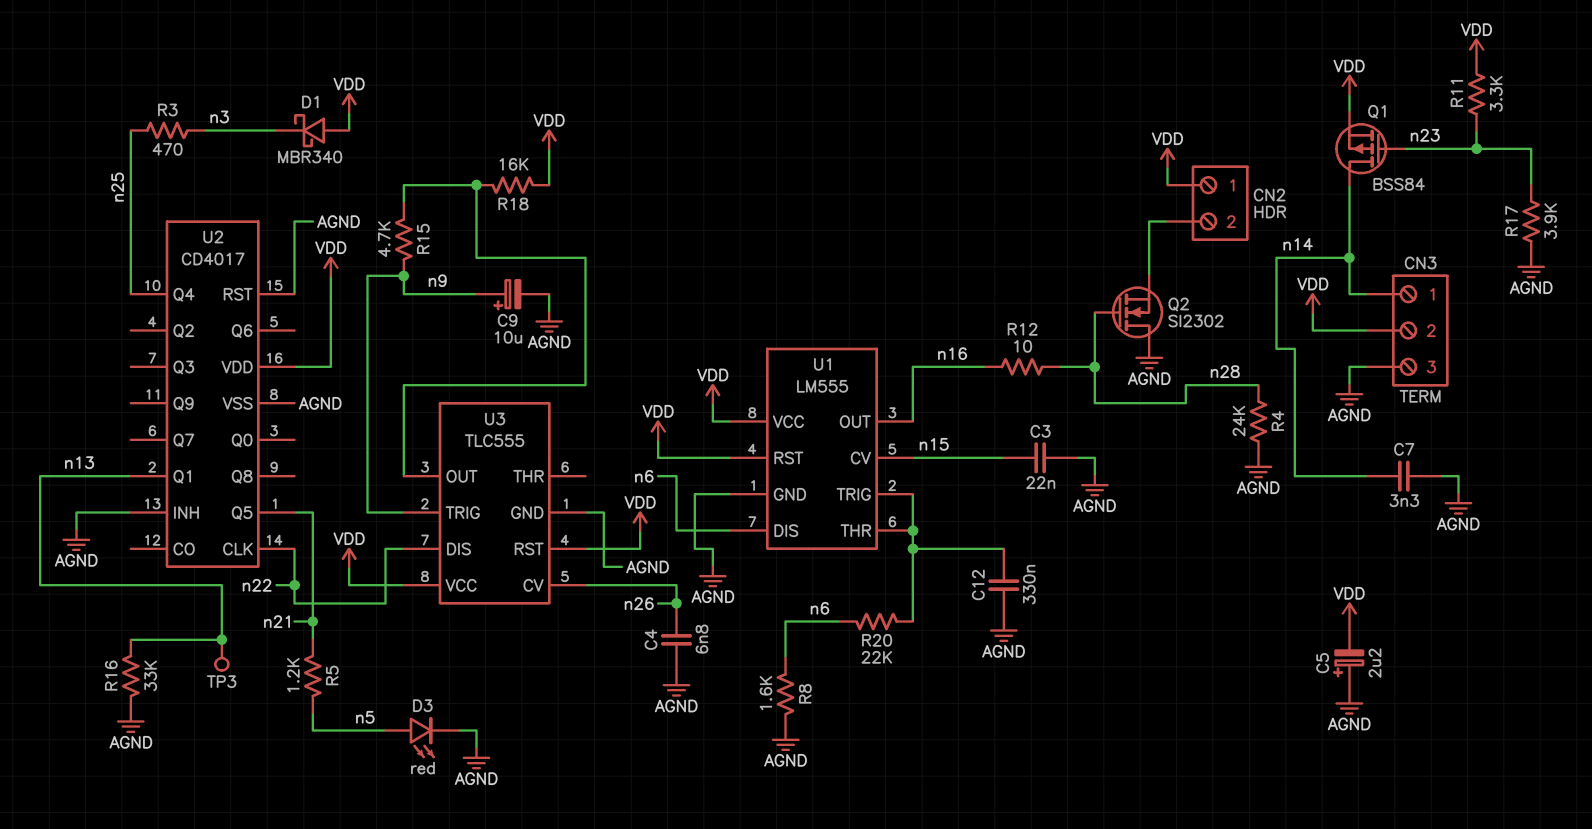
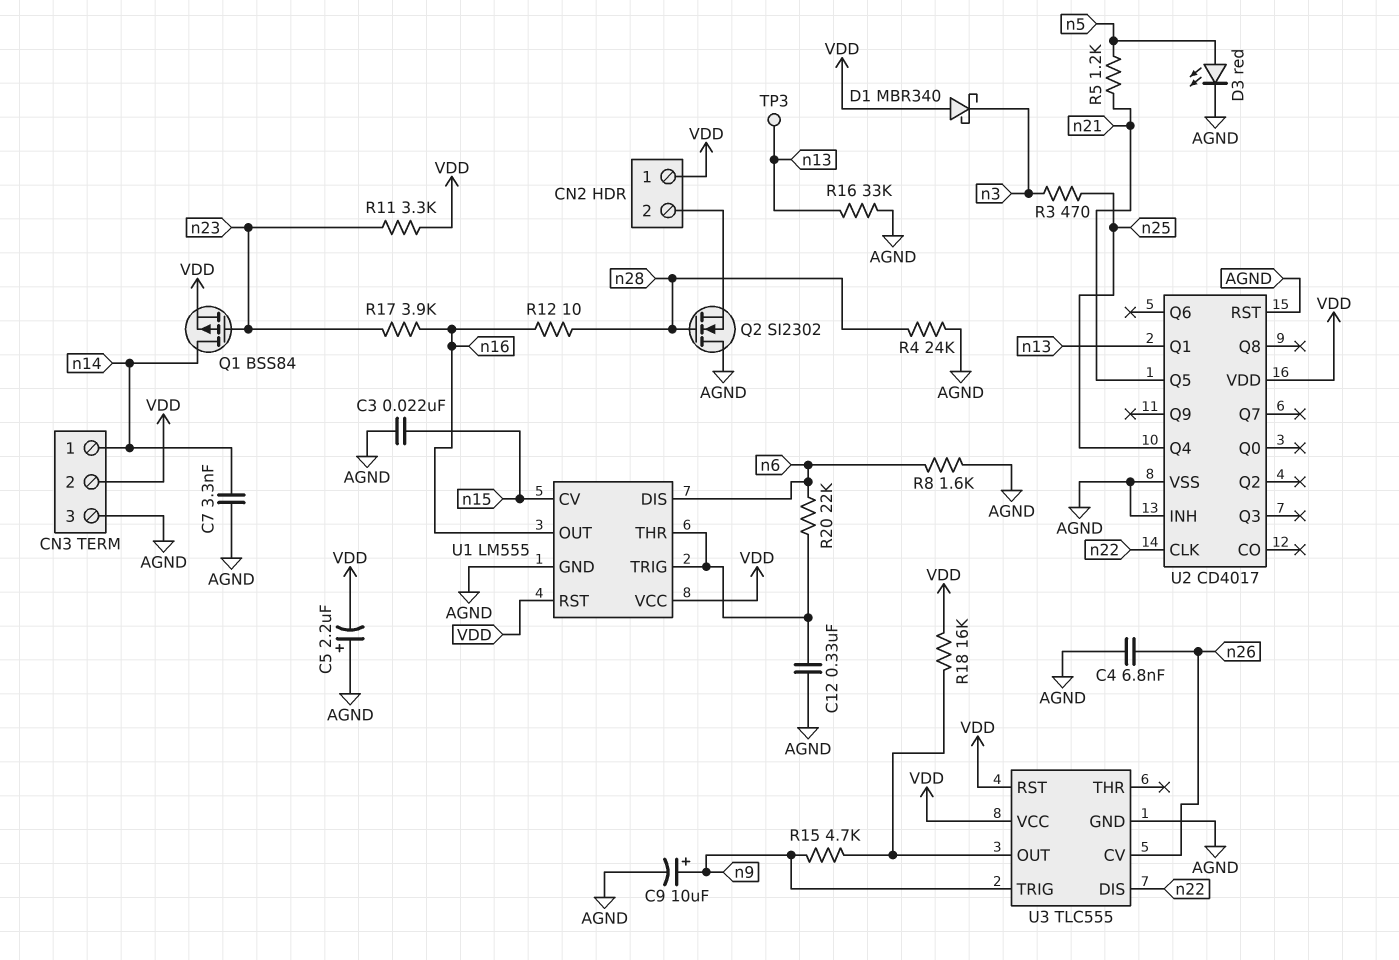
R17: 3.9k (AGND, n23) -> 3.9k (n16, n23)

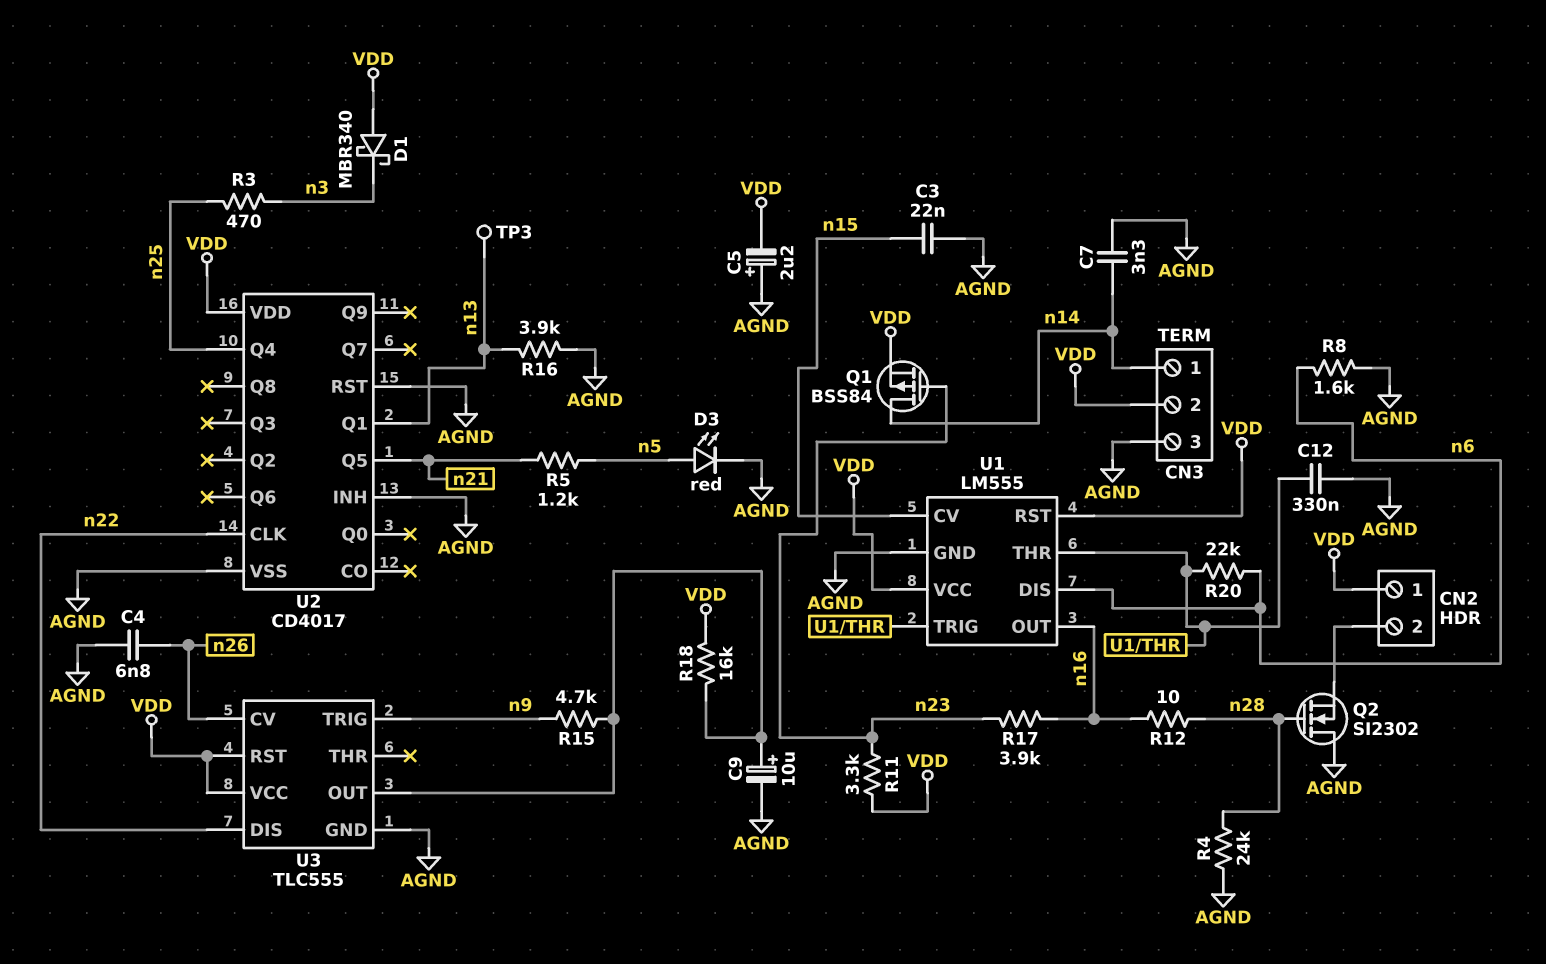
C9: 10uF (plus n9, minus AGND) -> 10uF (plus U3/OUT, minus AGND)
R16: 33k (AGND, n13) -> 3.9k (AGND, n13)

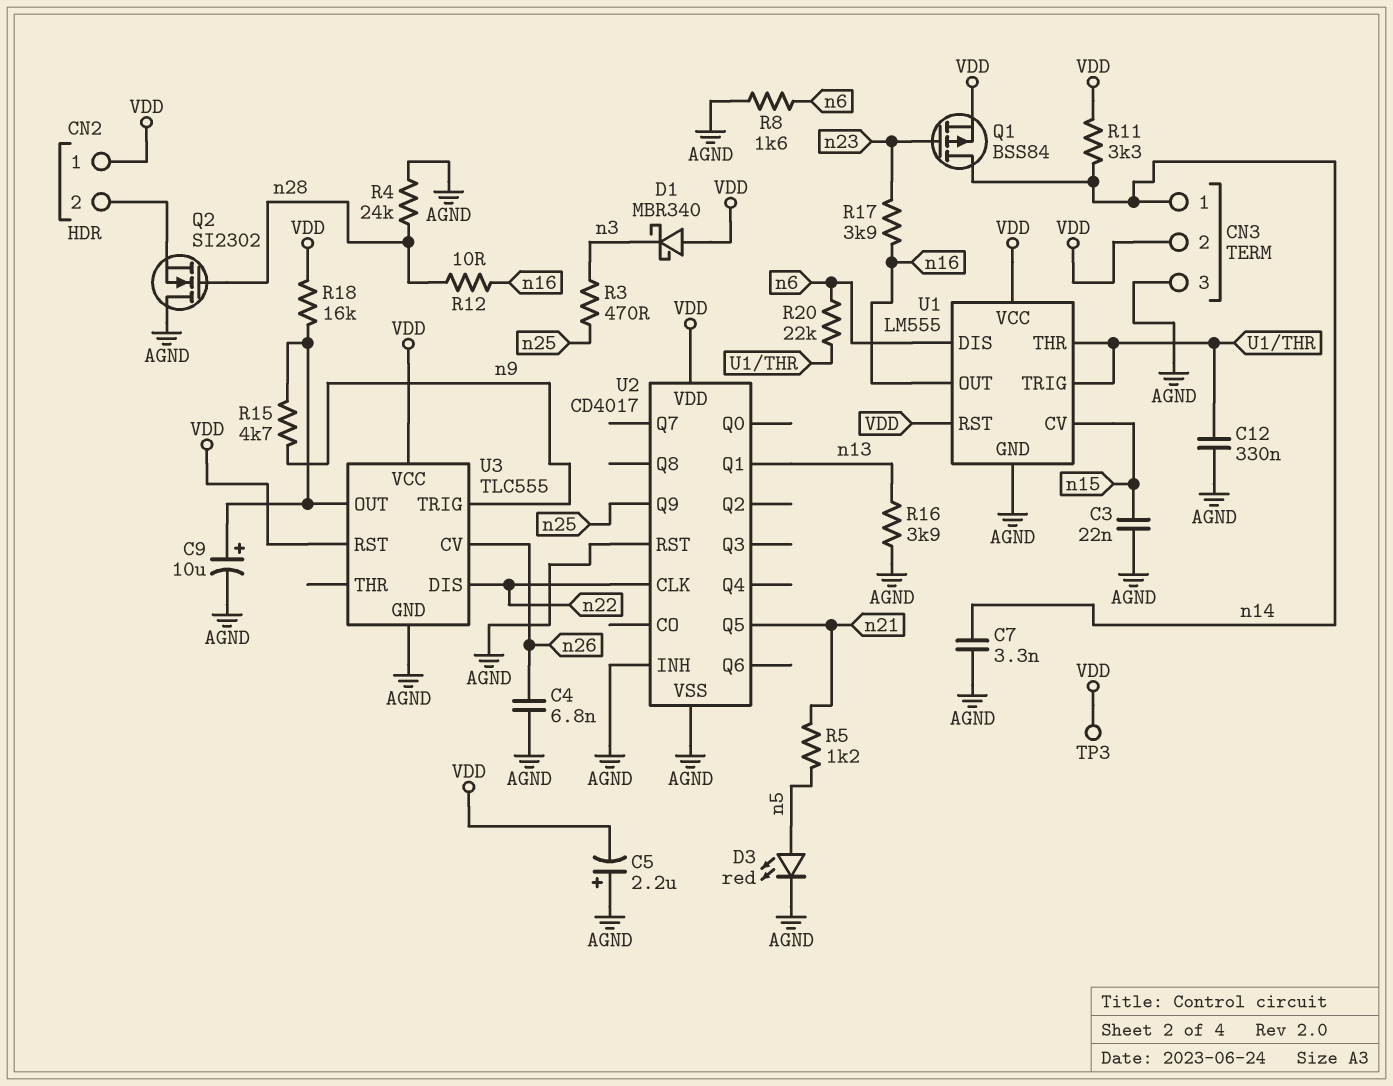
R11: 3.3k (VDD, n23) -> 3.3k (VDD, n14)
TP3: test point (n13) -> test point (VDD)
U2 pin Q4: n25 -> none
U2 pin Q9: none -> n25

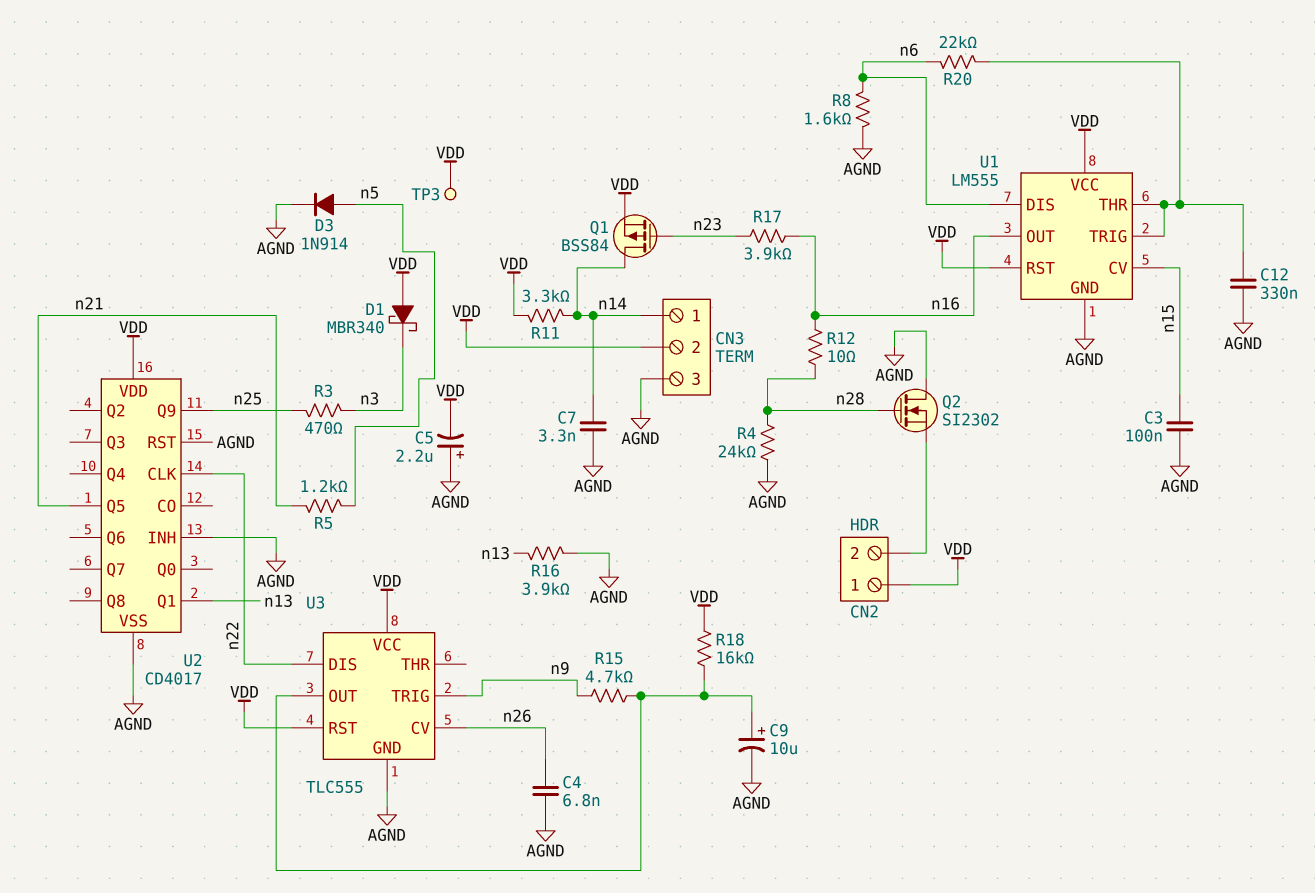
C3: 22nF (AGND, n15) -> 100nF (AGND, n15)
D3: LED red (A n5, K AGND) -> diode 1N914 (A n5, K AGND)

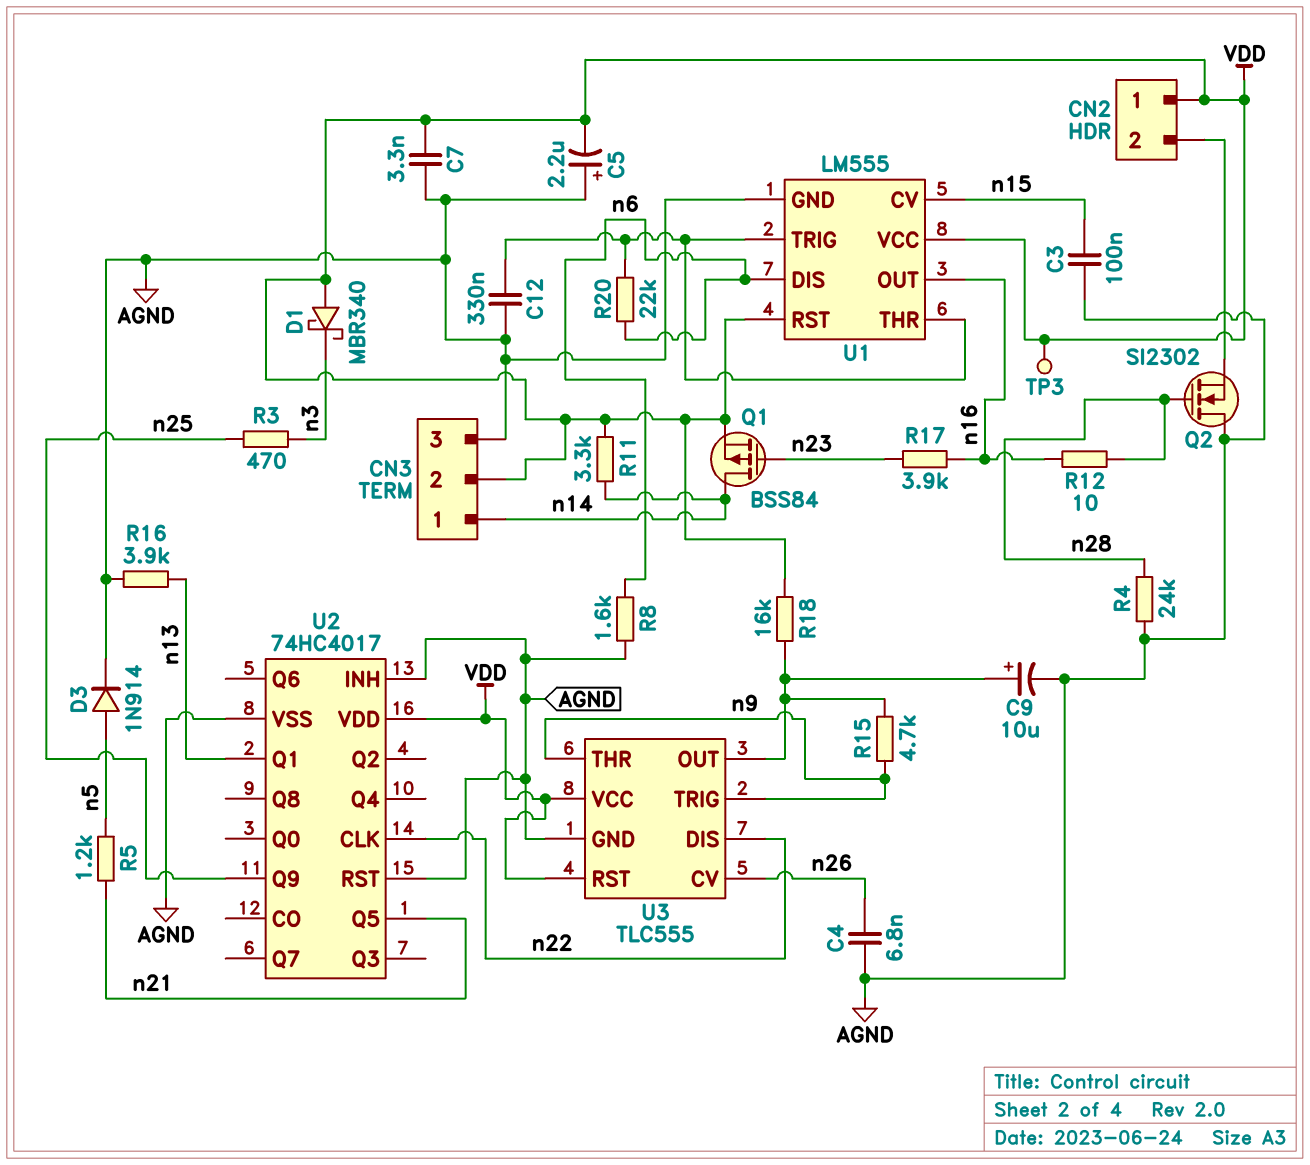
C7: 3.3nF (AGND, n14) -> 3.3nF (AGND, VDD)
U2: CD4017 -> 74HC4017
U3 pin THR: none -> n9

